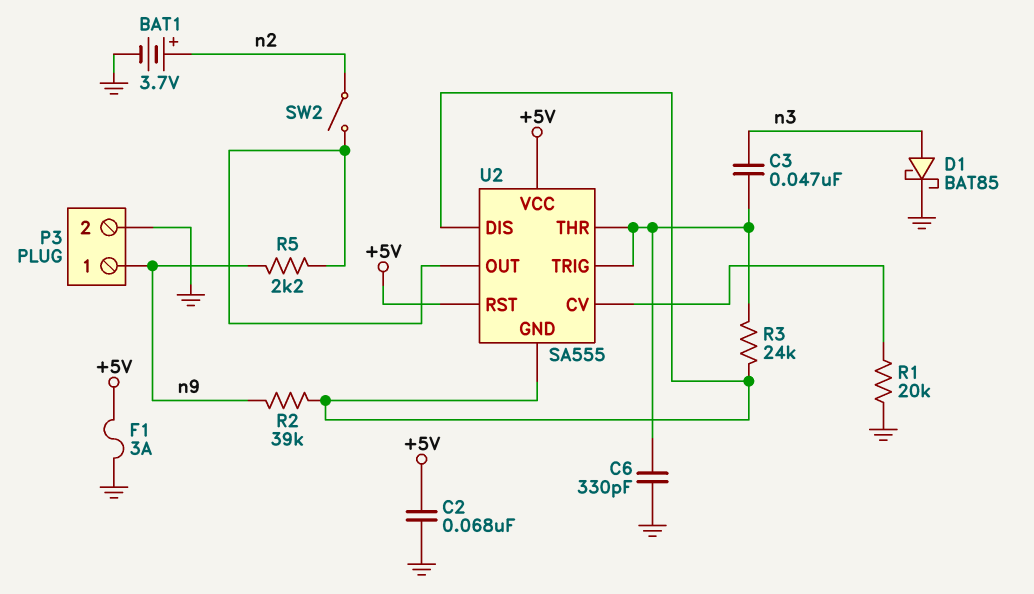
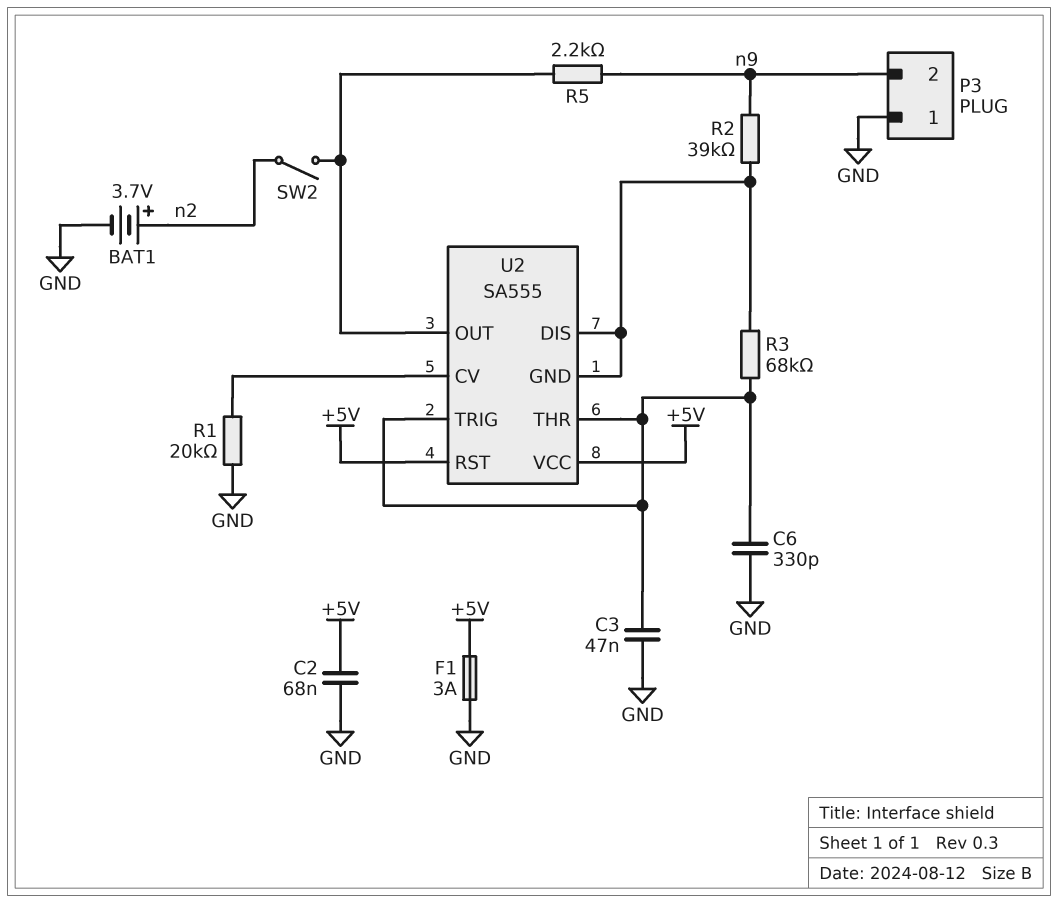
C3: 47nF (U2/THR, n3) -> 47nF (GND, U2/THR)
D1: schottky BAT85 (A n3, K GND) -> none
P3 pin 1: n9 -> GND
P3 pin 2: GND -> n9
R3: 24k (U2/DIS, U2/THR) -> 68k (U2/DIS, U2/THR)

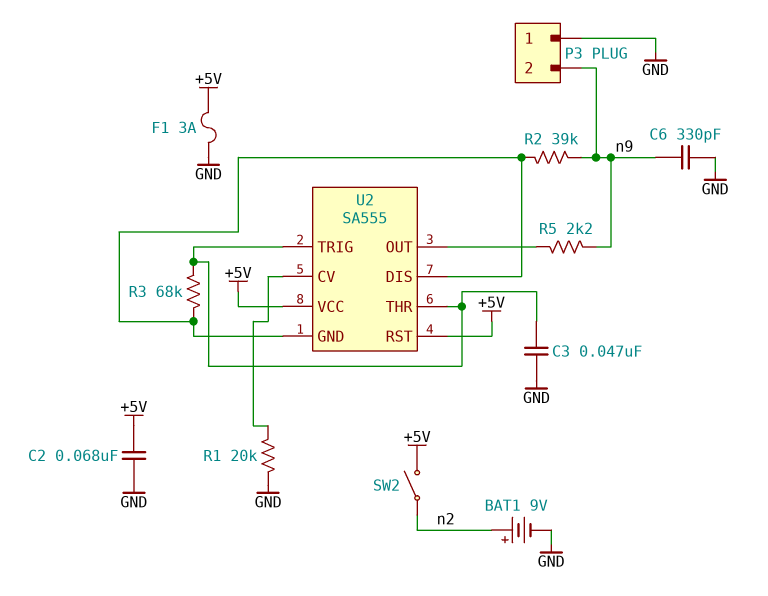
BAT1: 3.7V (plus n2, minus GND) -> 9V (plus n2, minus GND)
C6: 330pF (GND, U2/THR) -> 330pF (GND, n9)
SW2: switch (U2/OUT, n2) -> switch (+5V, n2)

